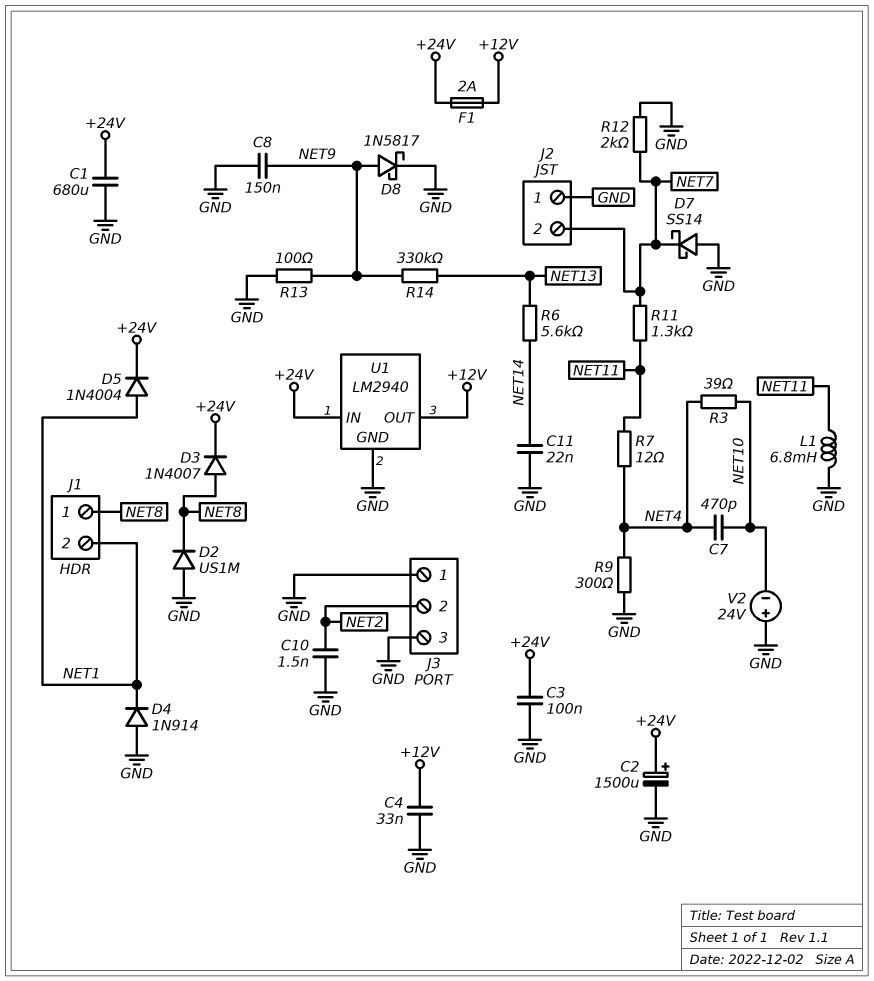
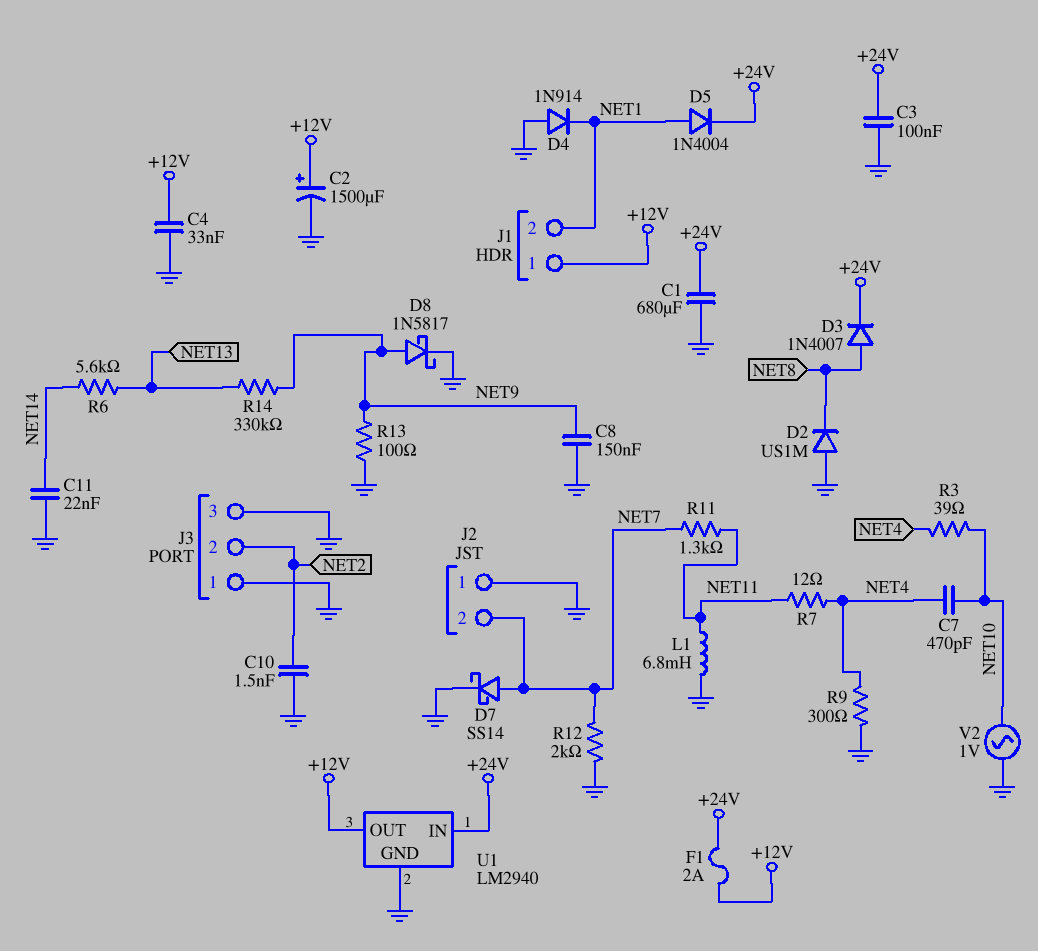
C2: 1500uF (plus +24V, minus GND) -> 1500uF (plus +12V, minus GND)
D7: schottky SS14 (A GND, K NET7) -> schottky SS14 (A NET7, K GND)
J1 pin 1: NET8 -> +12V
V2: 24V (plus GND, minus NET10) -> AC 1V (GND, NET10)

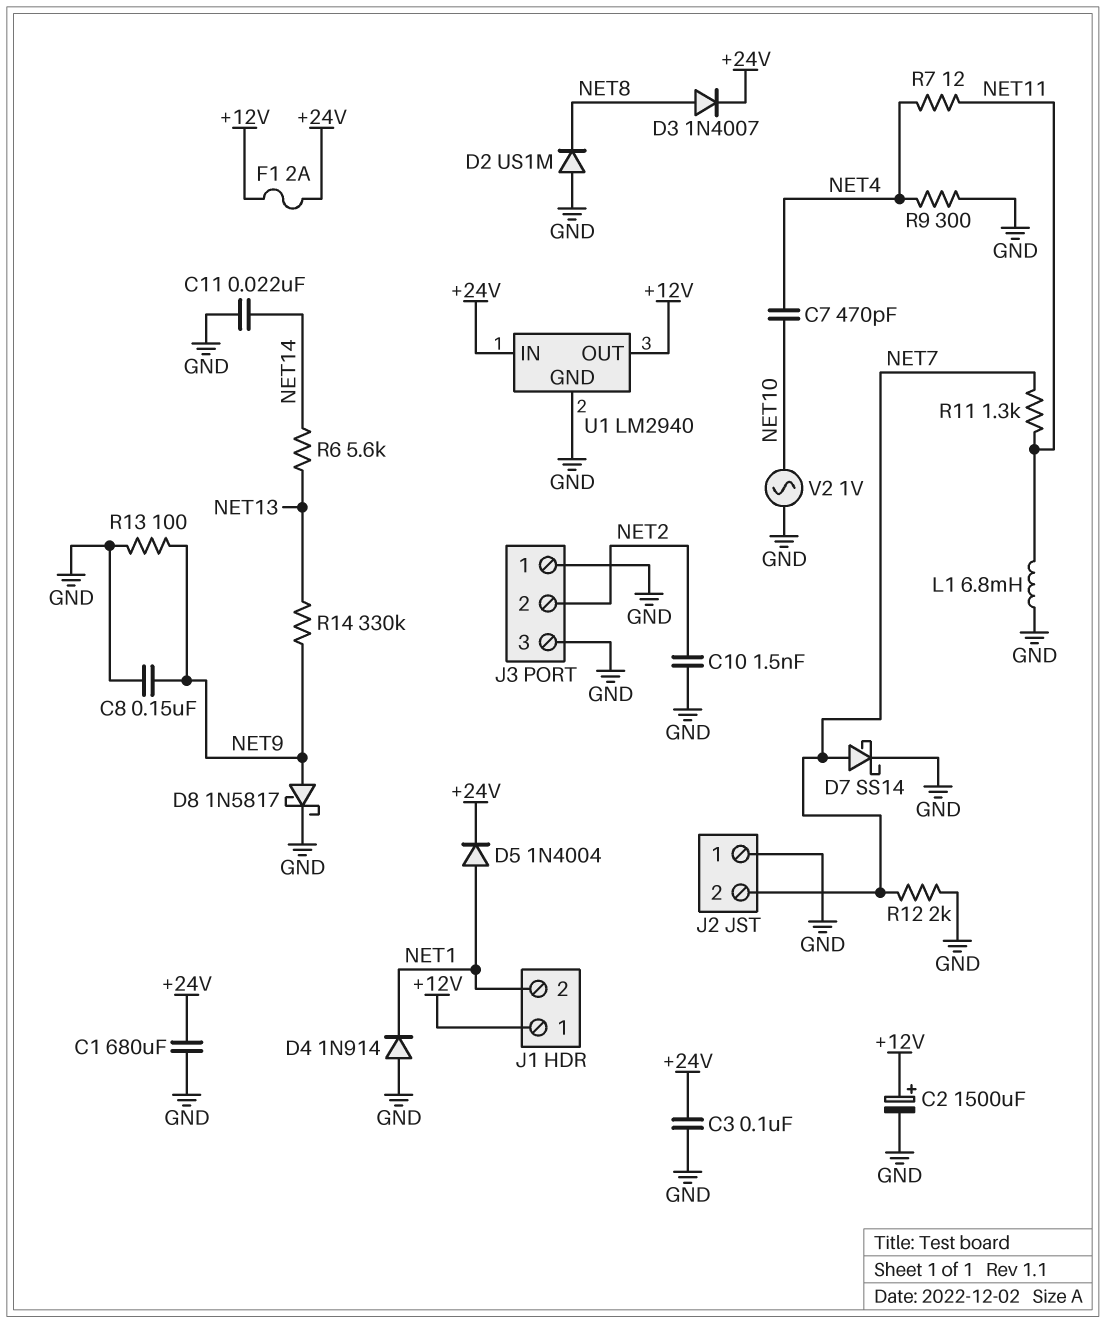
C4: 33nF (+12V, GND) -> none
R3: 39 (NET4, NET10) -> none

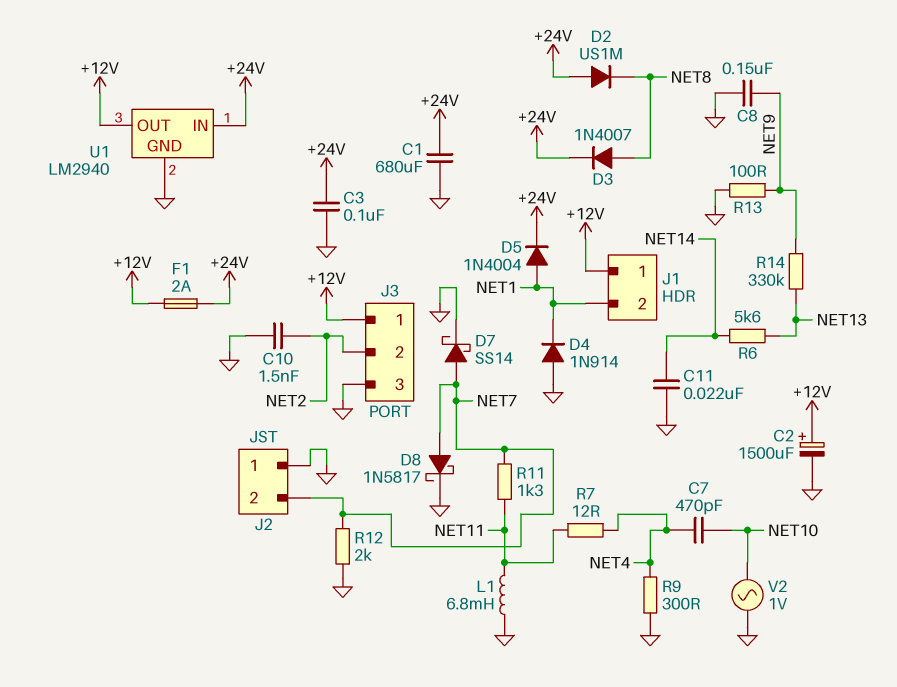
D2: diode US1M (A GND, K NET8) -> diode US1M (A +24V, K NET8)
D8: schottky 1N5817 (A NET9, K GND) -> schottky 1N5817 (A NET7, K GND)
J3 pin 1: GND -> +12V

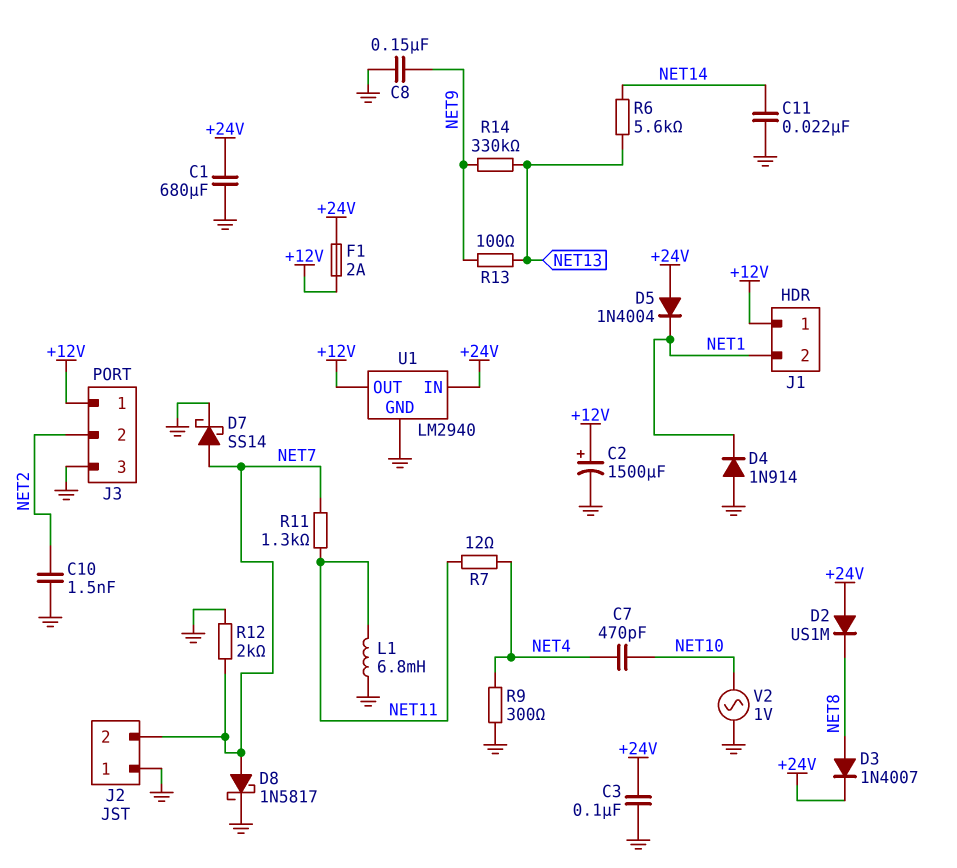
D5: diode 1N4004 (A NET1, K +24V) -> diode 1N4004 (A +24V, K NET1)
R13: 100 (GND, NET9) -> 100 (NET9, NET13)

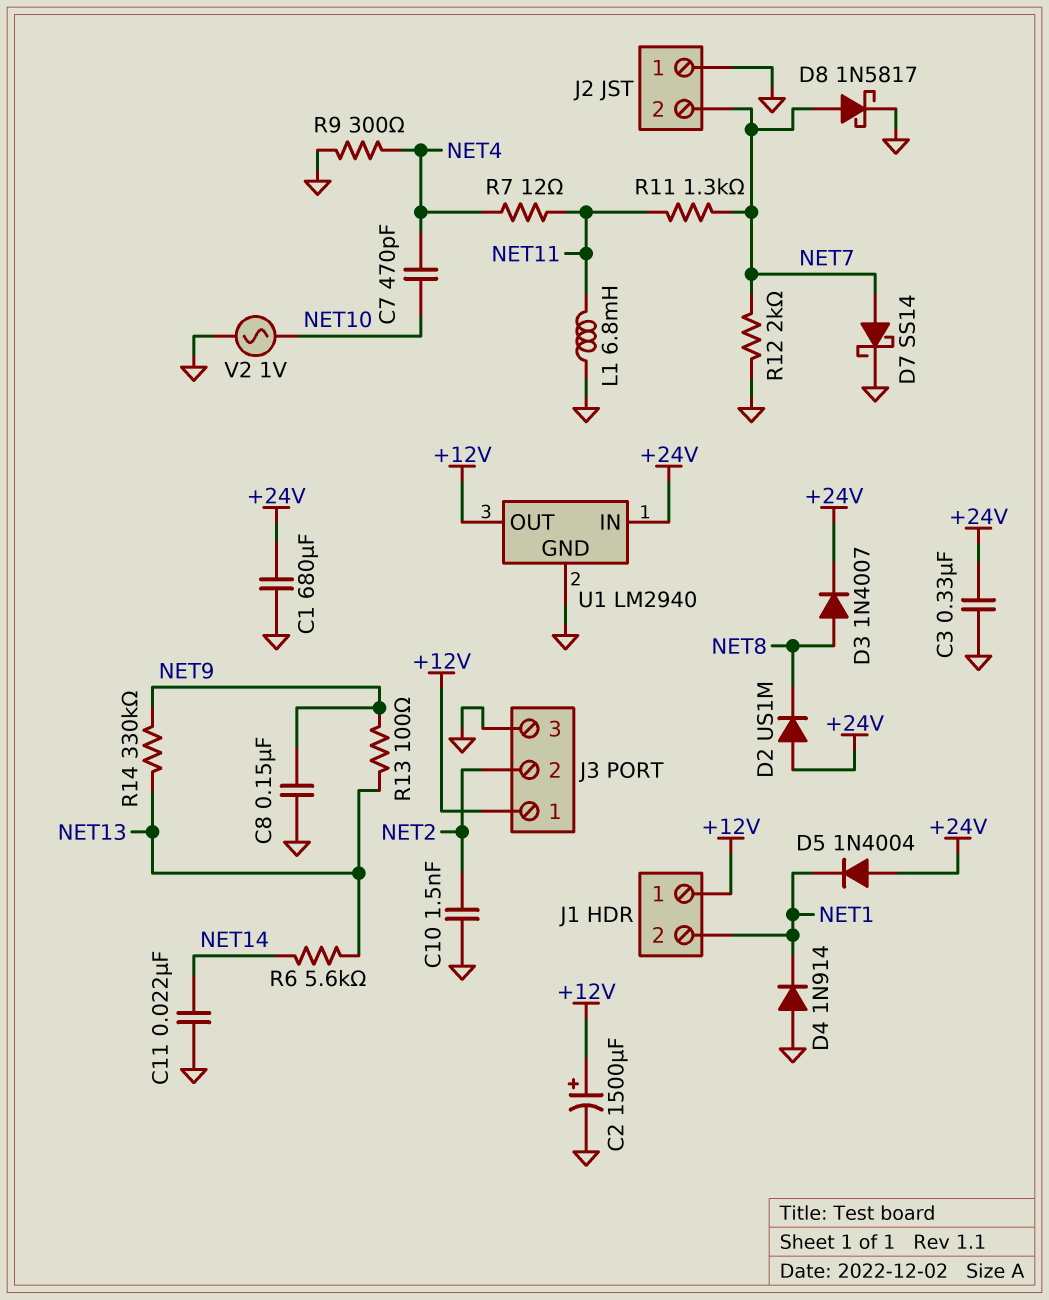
C3: 100nF (+24V, GND) -> 330nF (+24V, GND)
F1: 2A (+12V, +24V) -> none

